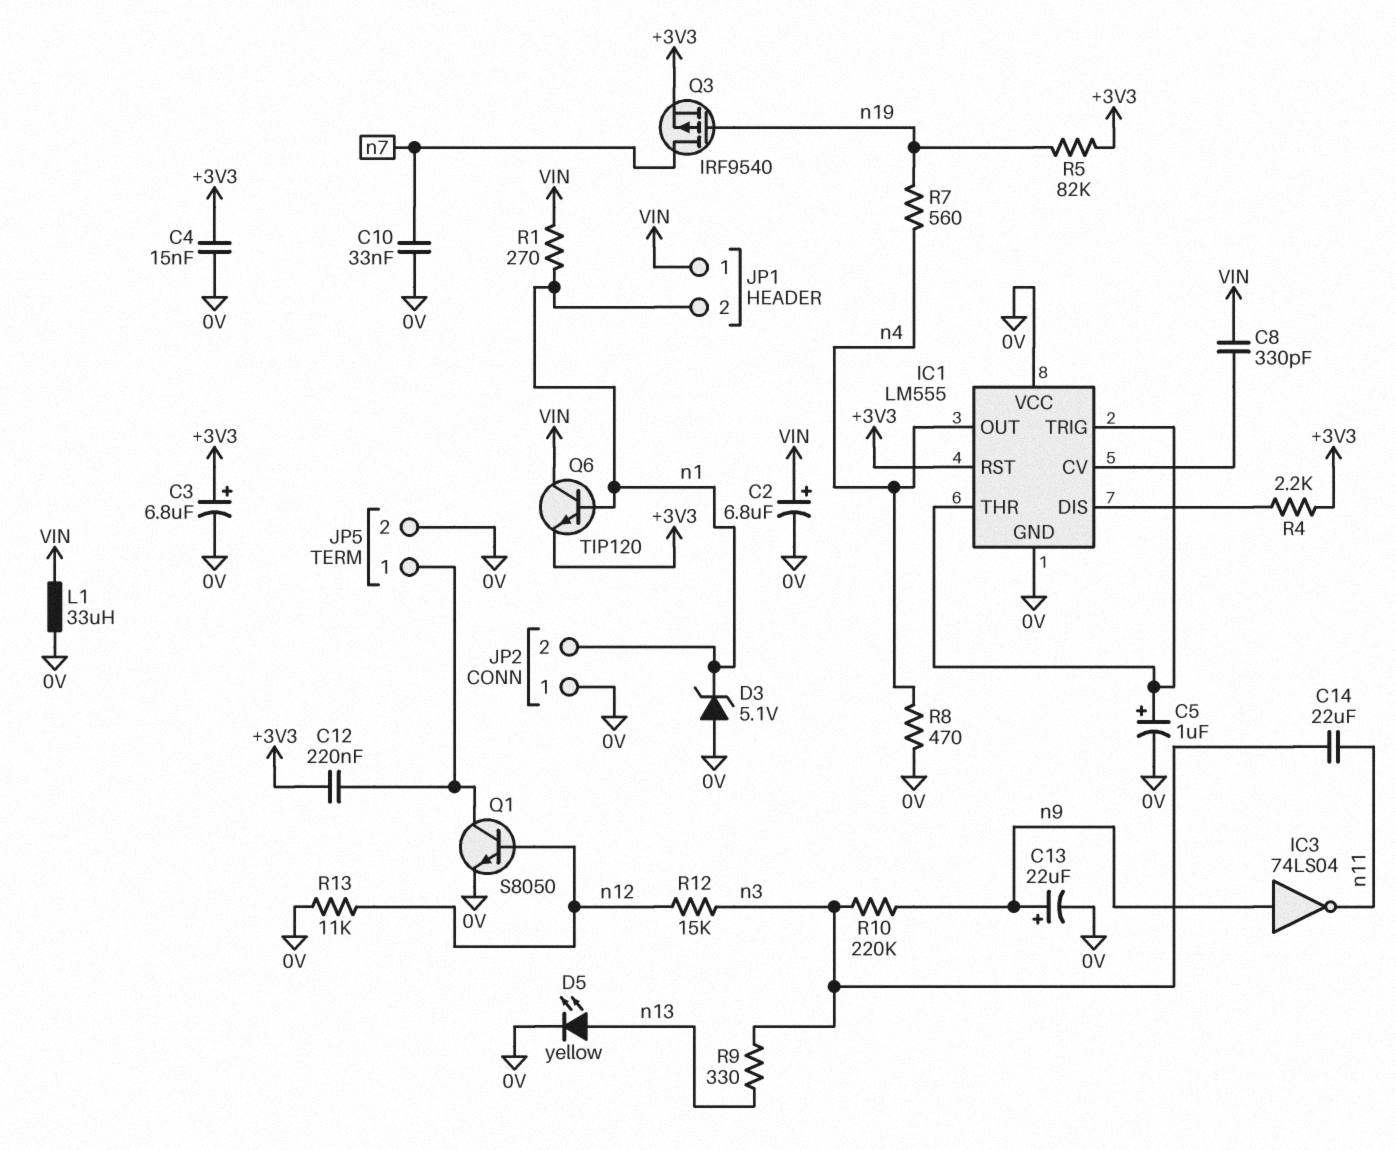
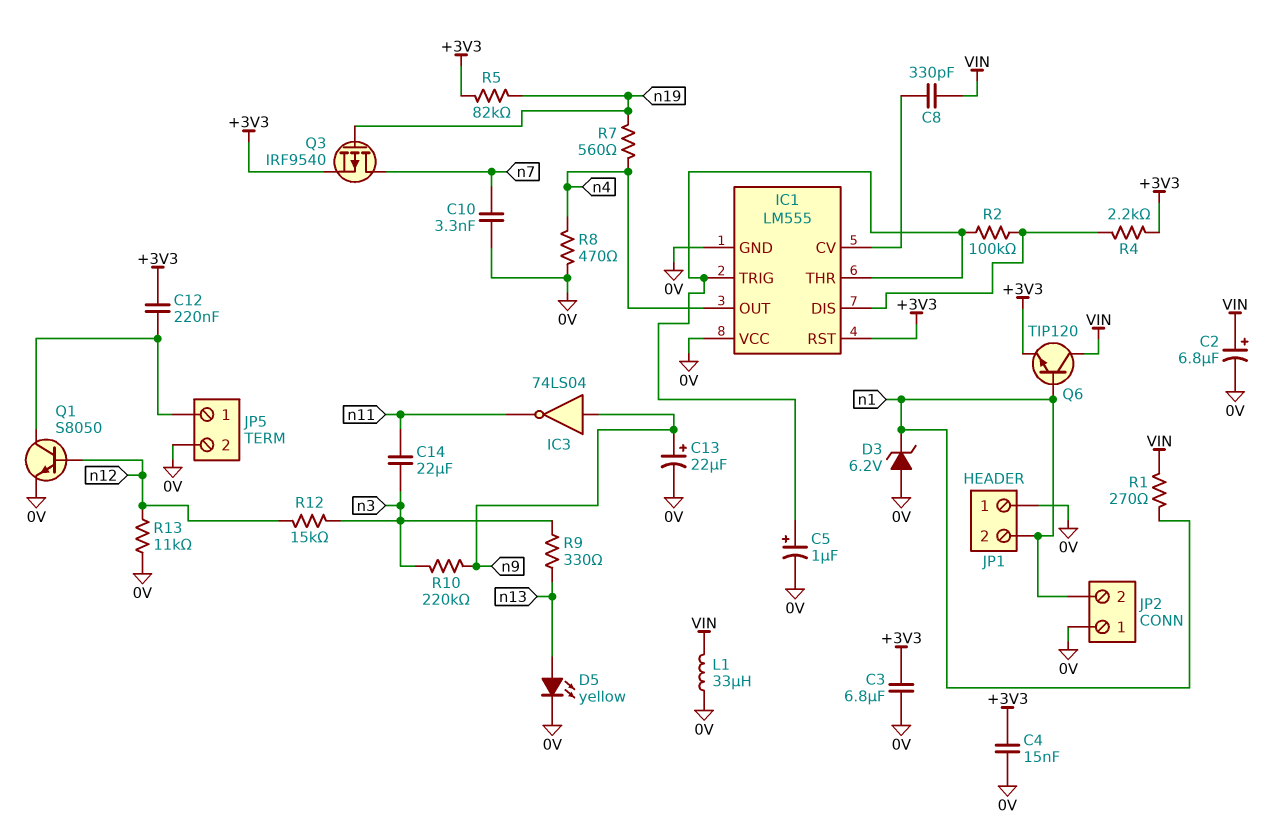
C3: 6.8uF (plus +3V3, minus 0V) -> 6.8uF (+3V3, 0V)
C10: 33nF (0V, n7) -> 3.3nF (0V, n7)
D3: zener 5.1V (A 0V, K n1) -> zener 6.2V (A 0V, K n1)
JP1 pin 1: VIN -> 0V
R2: none -> 100k (IC1/DIS, IC1/THR)

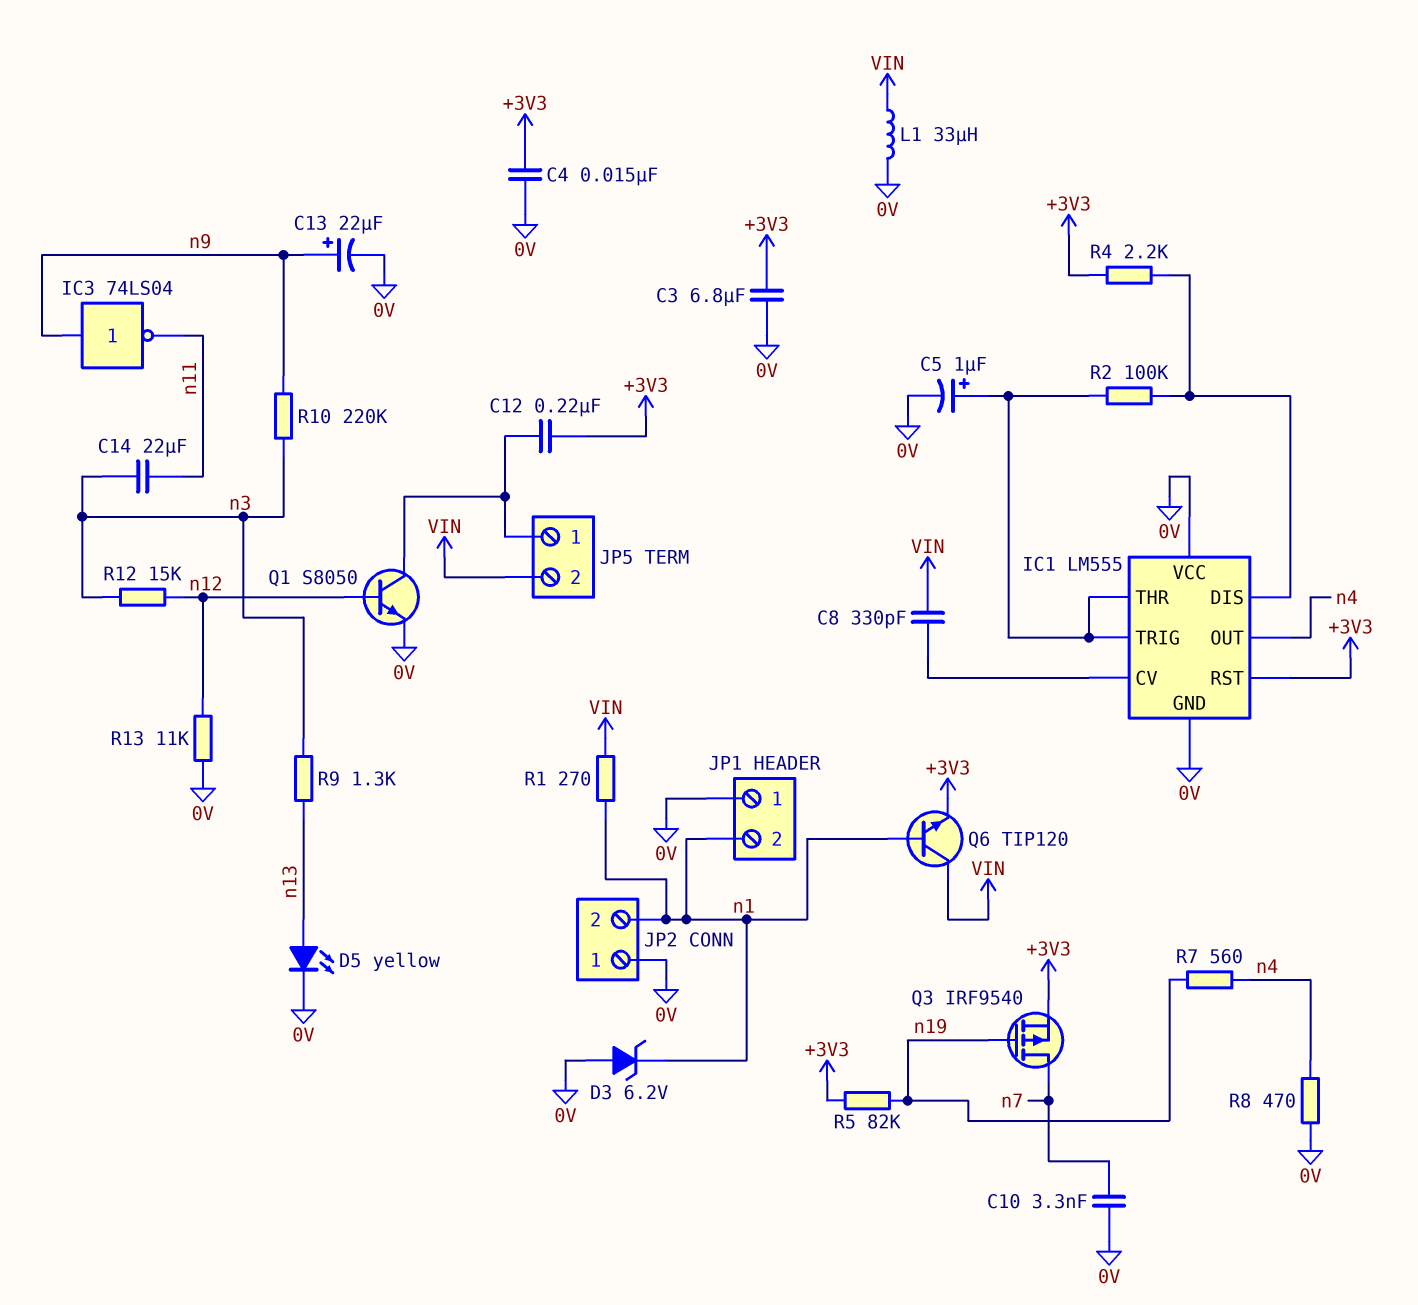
C2: 6.8uF (plus VIN, minus 0V) -> none
JP5 pin 2: 0V -> VIN
R9: 330 (n3, n13) -> 1.3k (n3, n13)

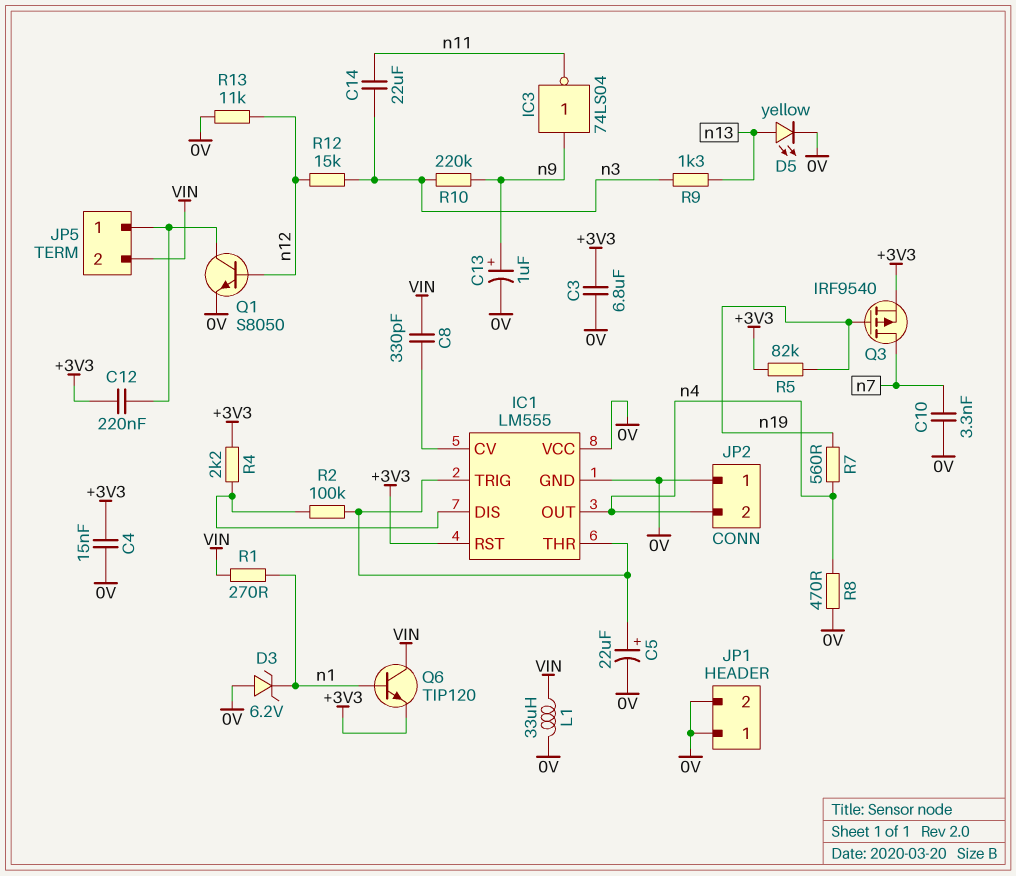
C5: 1uF (plus IC1/THR, minus 0V) -> 22uF (plus IC1/THR, minus 0V)
C13: 22uF (plus n9, minus 0V) -> 1uF (plus n9, minus 0V)
JP1 pin 2: n1 -> 0V
JP2 pin 2: n1 -> n4

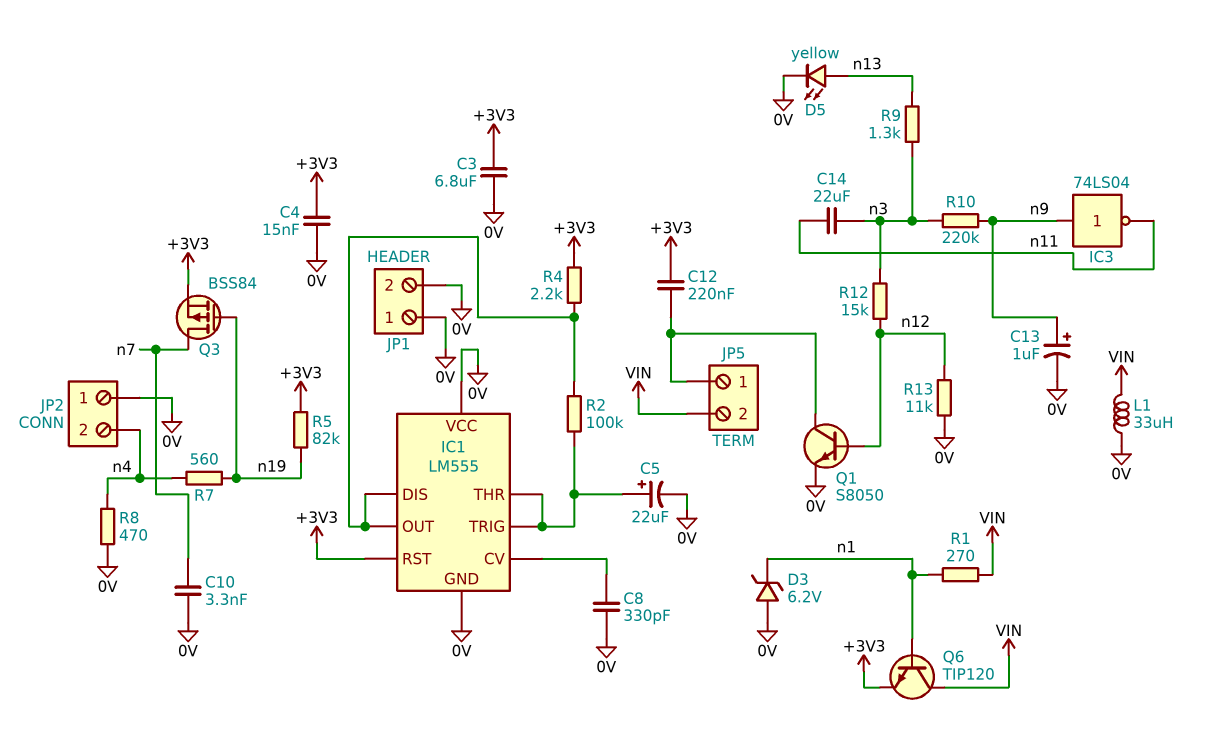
C8: 330pF (IC1/CV, VIN) -> 330pF (0V, IC1/CV)
IC1 pin OUT: n4 -> IC1/DIS
Q3: PMOS IRF9540 (G n19, D n7, S +3V3) -> PMOS BSS84 (G n19, D n7, S +3V3)

